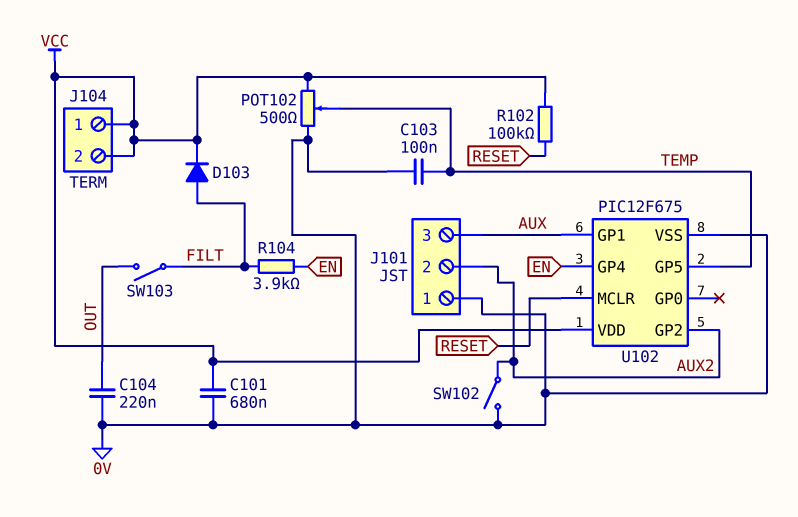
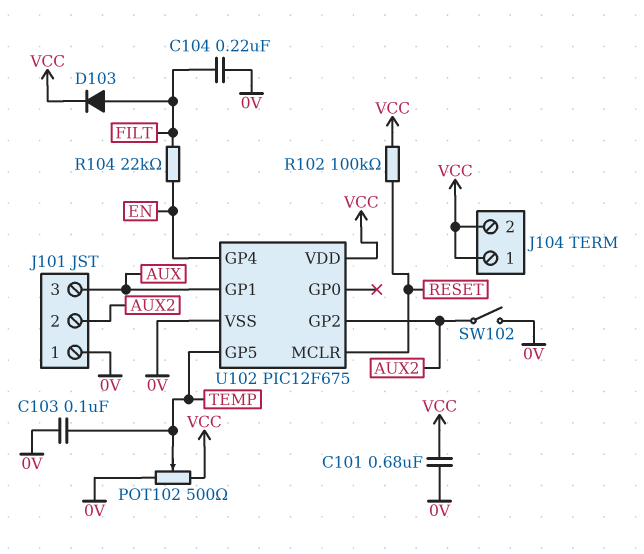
C104: 220nF (0V, OUT) -> 220nF (0V, FILT)
R104: 3.9k (EN, FILT) -> 22k (EN, FILT)
SW103: switch (FILT, OUT) -> none

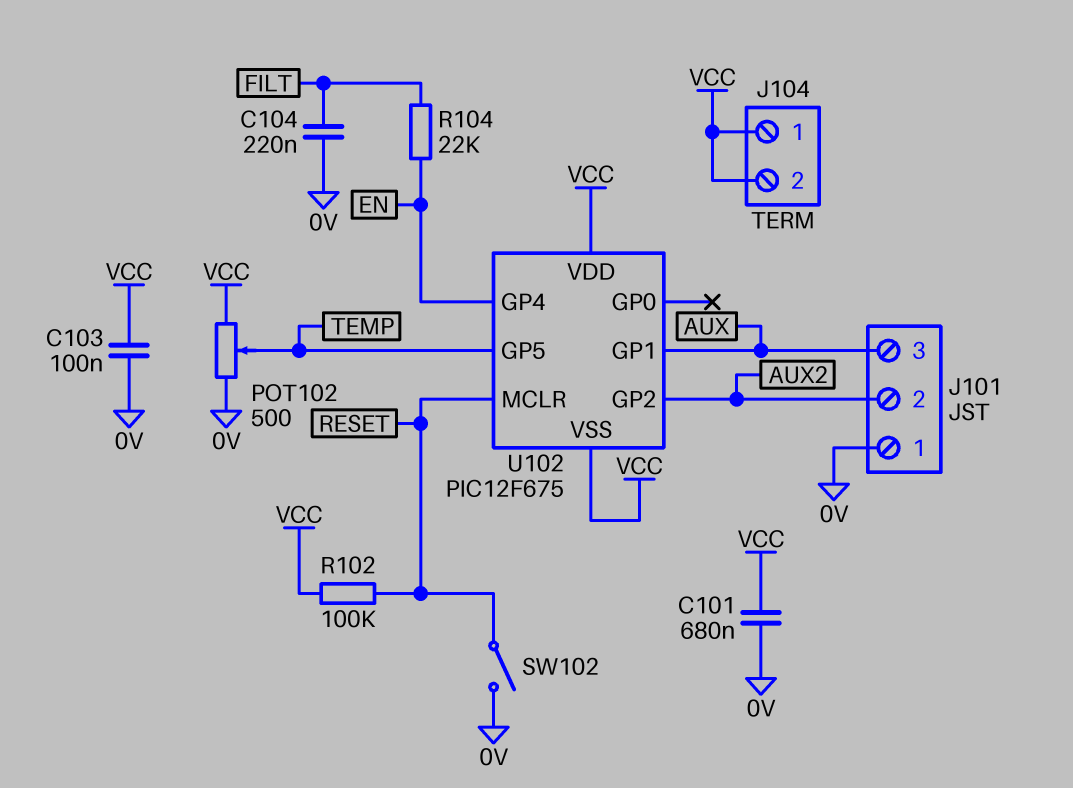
C103: 100nF (0V, TEMP) -> 100nF (0V, VCC)
D103: diode (A FILT, K VCC) -> none
SW102: switch (0V, AUX2) -> switch (0V, RESET)
U102 pin VSS: 0V -> VCC

